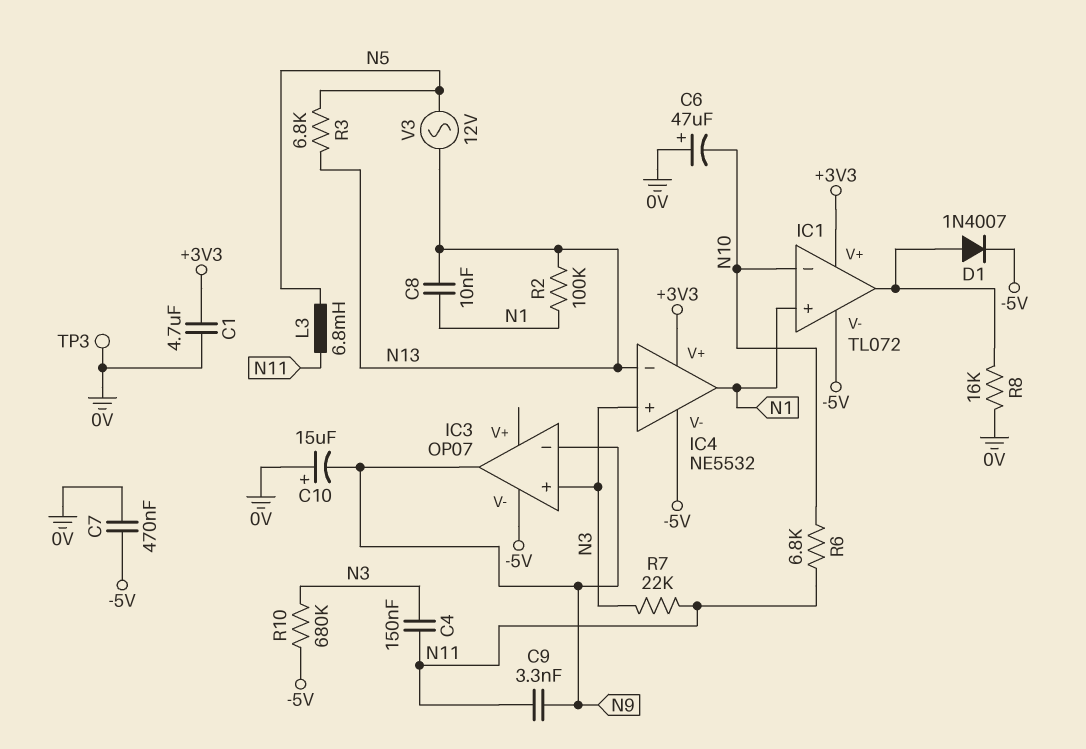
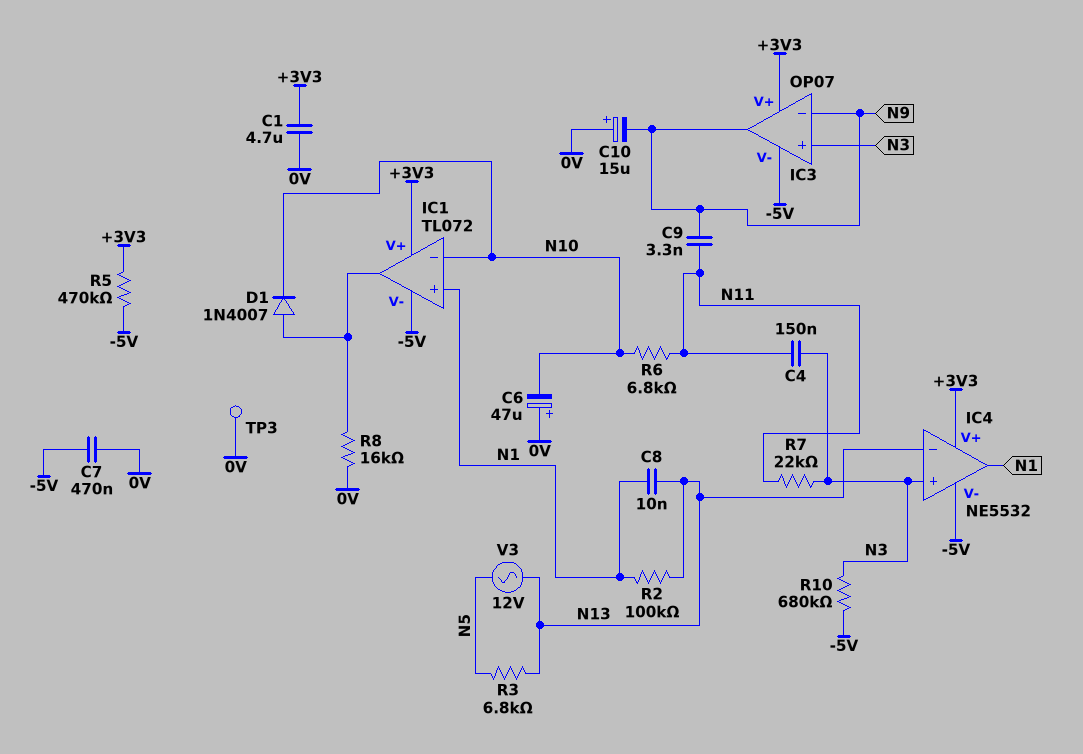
D1: diode 1N4007 (A IC1/out, K -5V) -> diode 1N4007 (A IC1/out, K N10)
IC3 pin V+: none -> +3V3
L3: 6.8mH (N5, N11) -> none
R5: none -> 470k (+3V3, -5V)

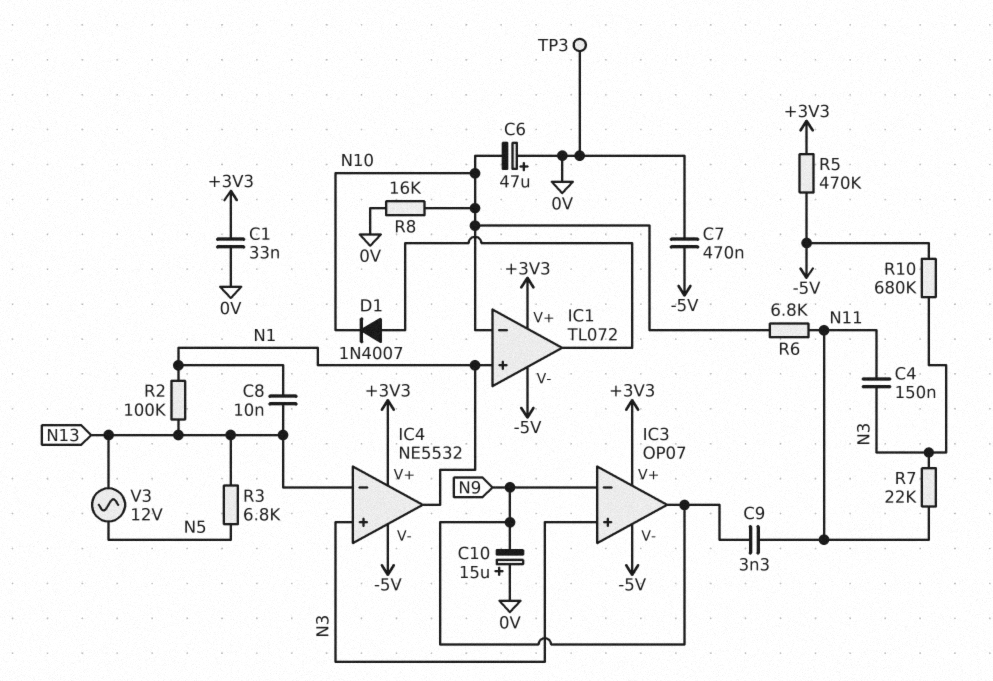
C1: 4.7uF (+3V3, 0V) -> 33nF (+3V3, 0V)
R8: 16k (0V, IC1/out) -> 16k (0V, N10)

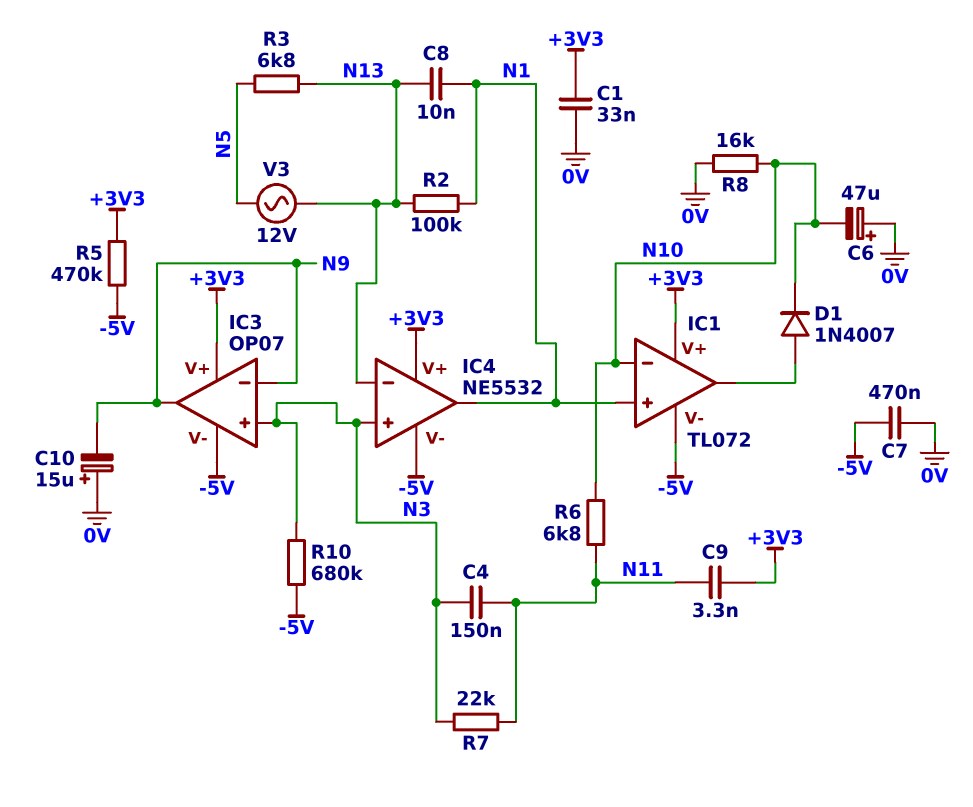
C9: 3.3nF (N9, N11) -> 3.3nF (+3V3, N11)
TP3: test point (0V) -> none

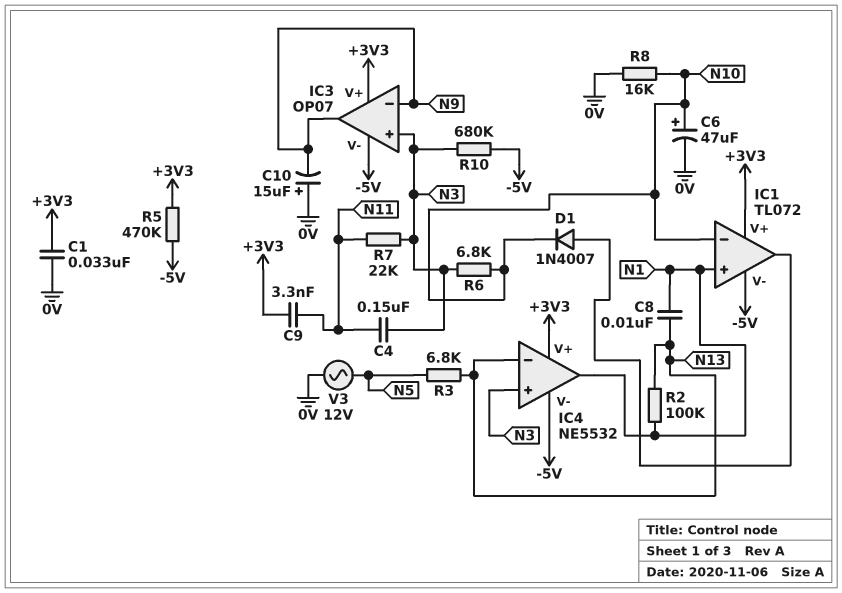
C6: 47uF (plus 0V, minus N10) -> 47uF (plus N10, minus 0V)
C7: 470nF (-5V, 0V) -> none
R6: 6.8k (N10, N11) -> 6.8k (N3, N10)
V3: AC 12V (N5, N13) -> AC 12V (0V, N5)

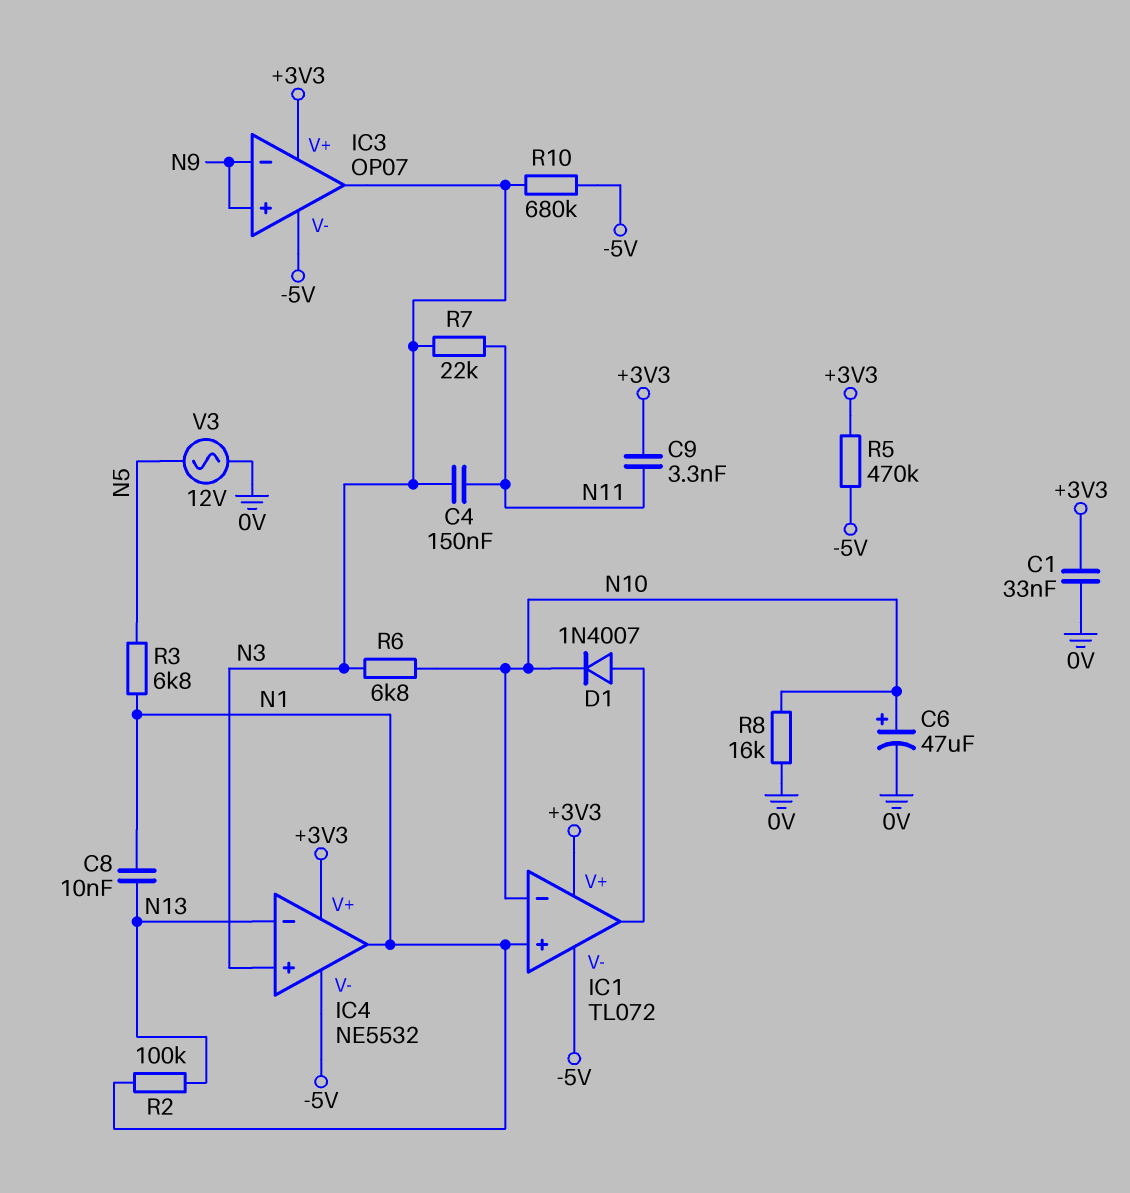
C10: 15uF (plus 0V, minus N9) -> none
IC3 pin in+: N3 -> N9
IC3 pin out: N9 -> N3
R3: 6.8k (N5, N13) -> 6.8k (N1, N5)

